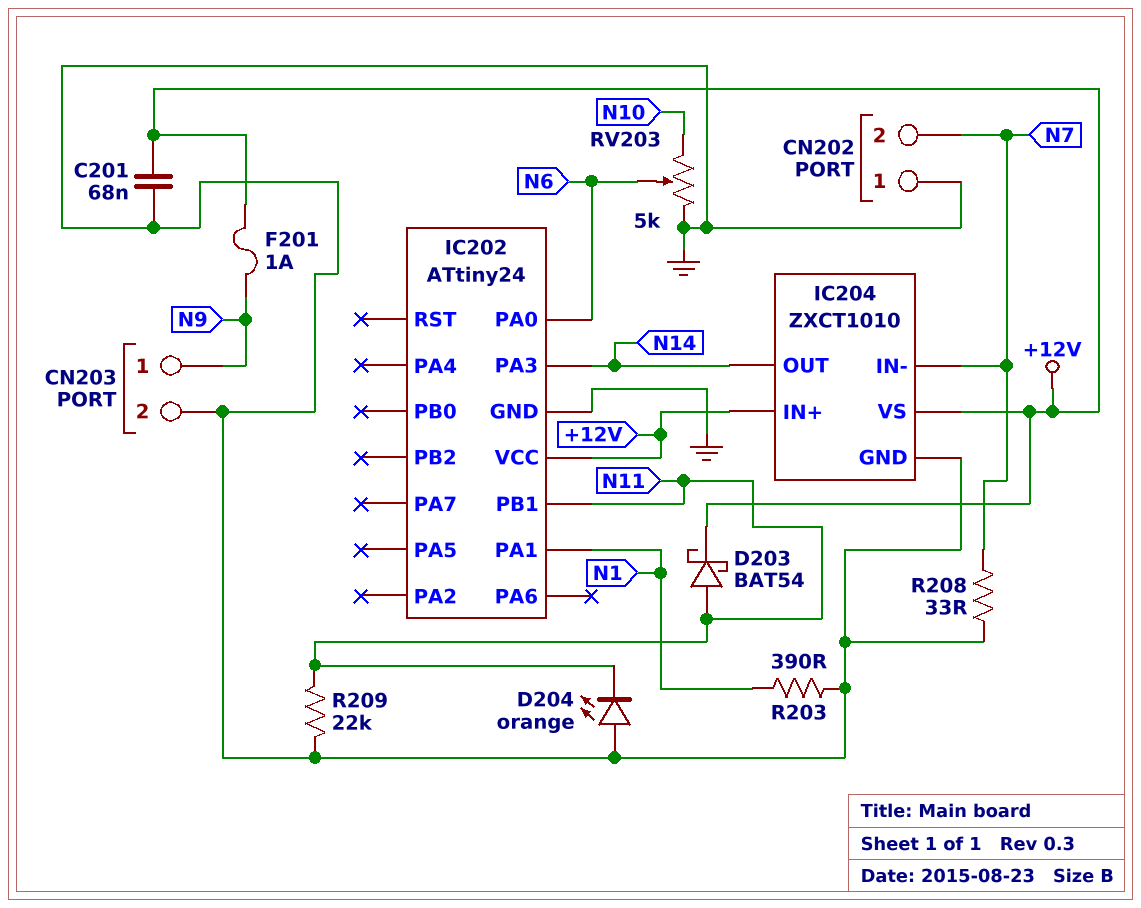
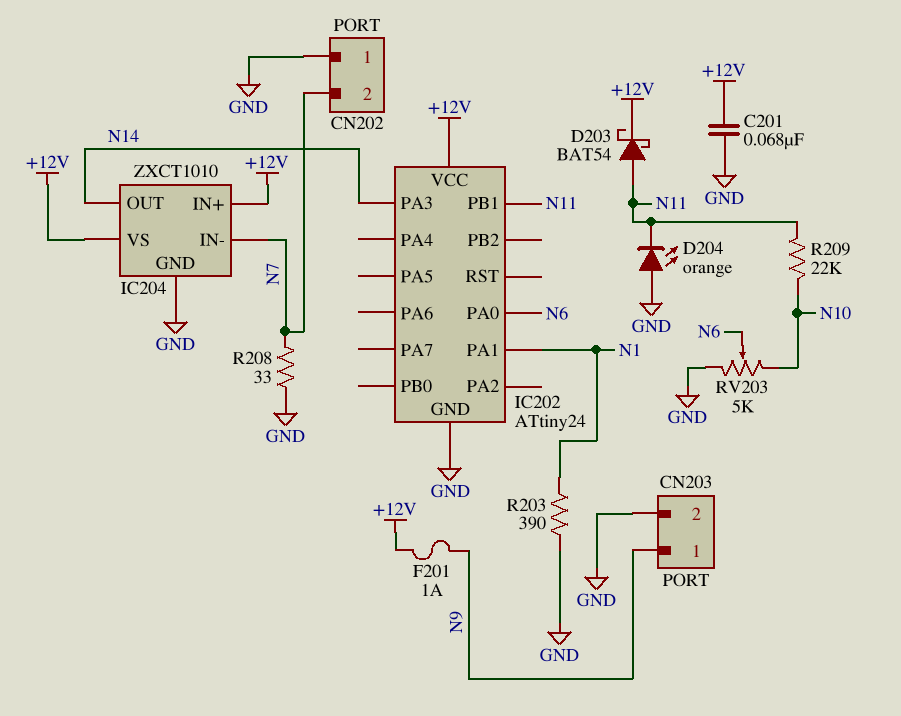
R209: 22k (GND, N11) -> 22k (N10, N11)

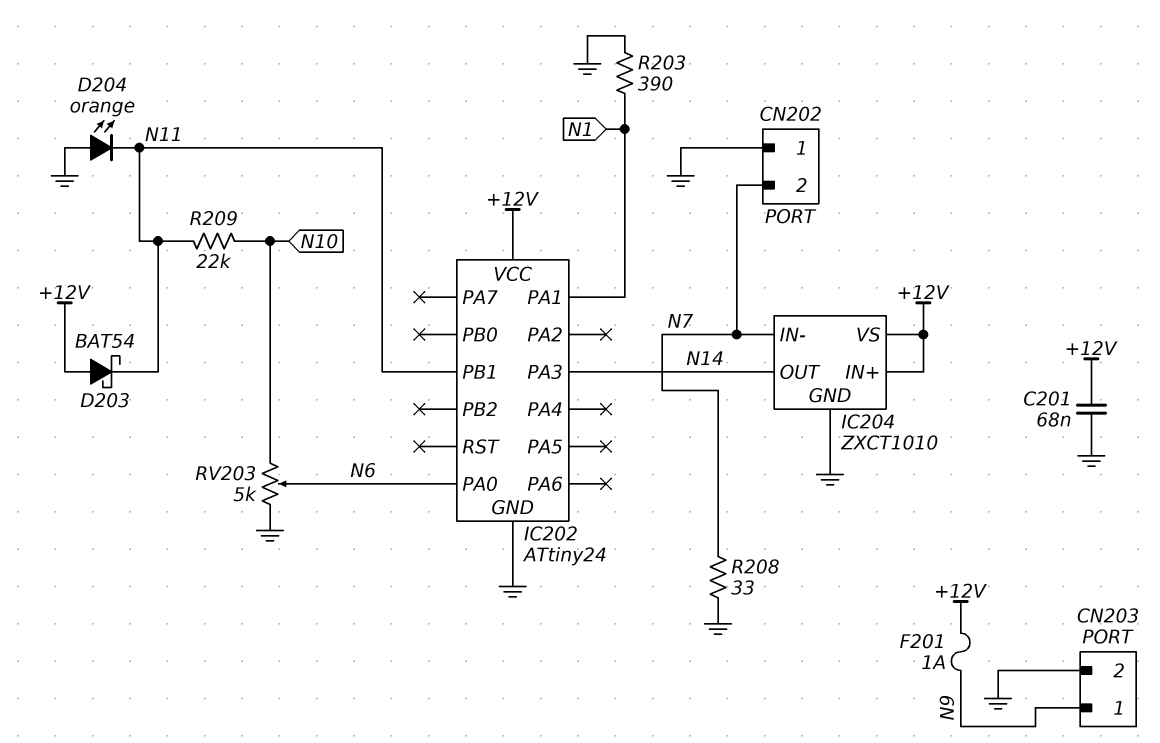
D203: schottky BAT54 (A N11, K +12V) -> schottky BAT54 (A +12V, K N11)

